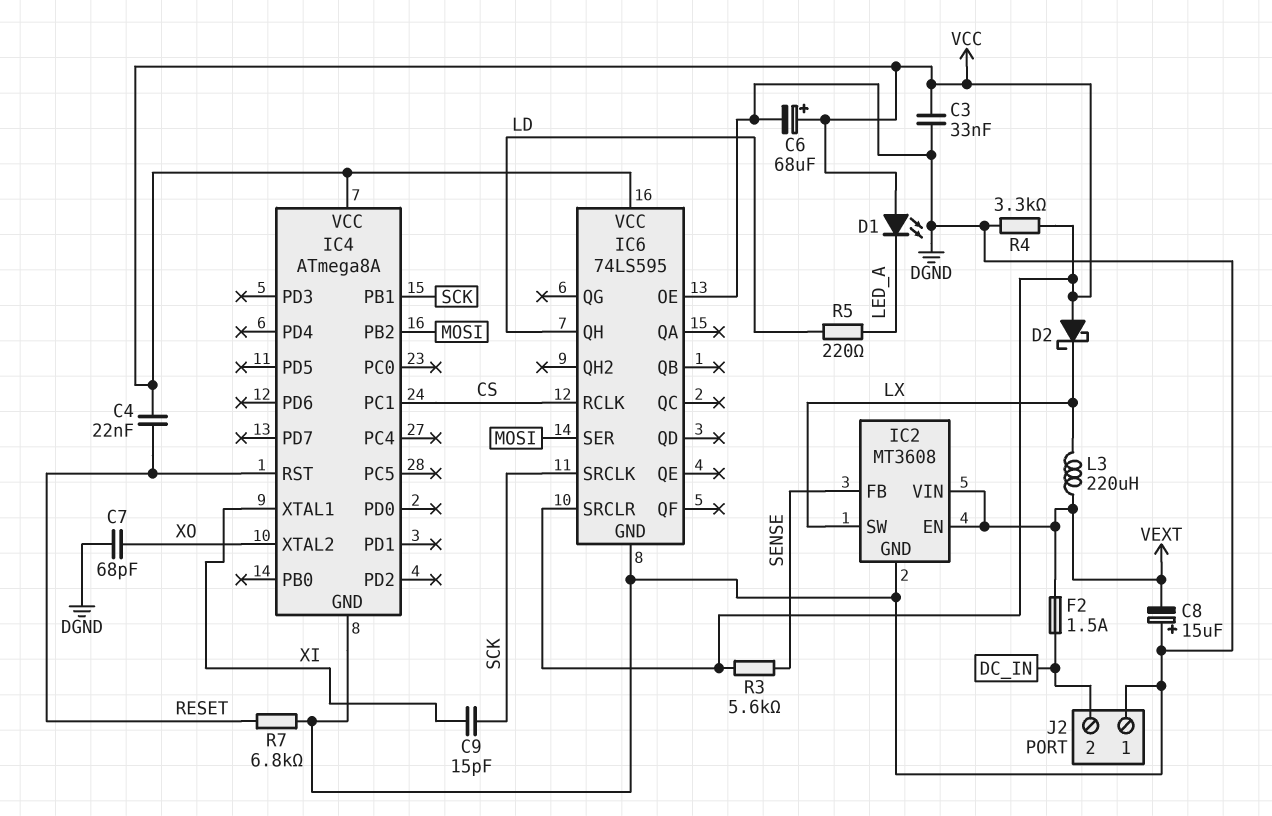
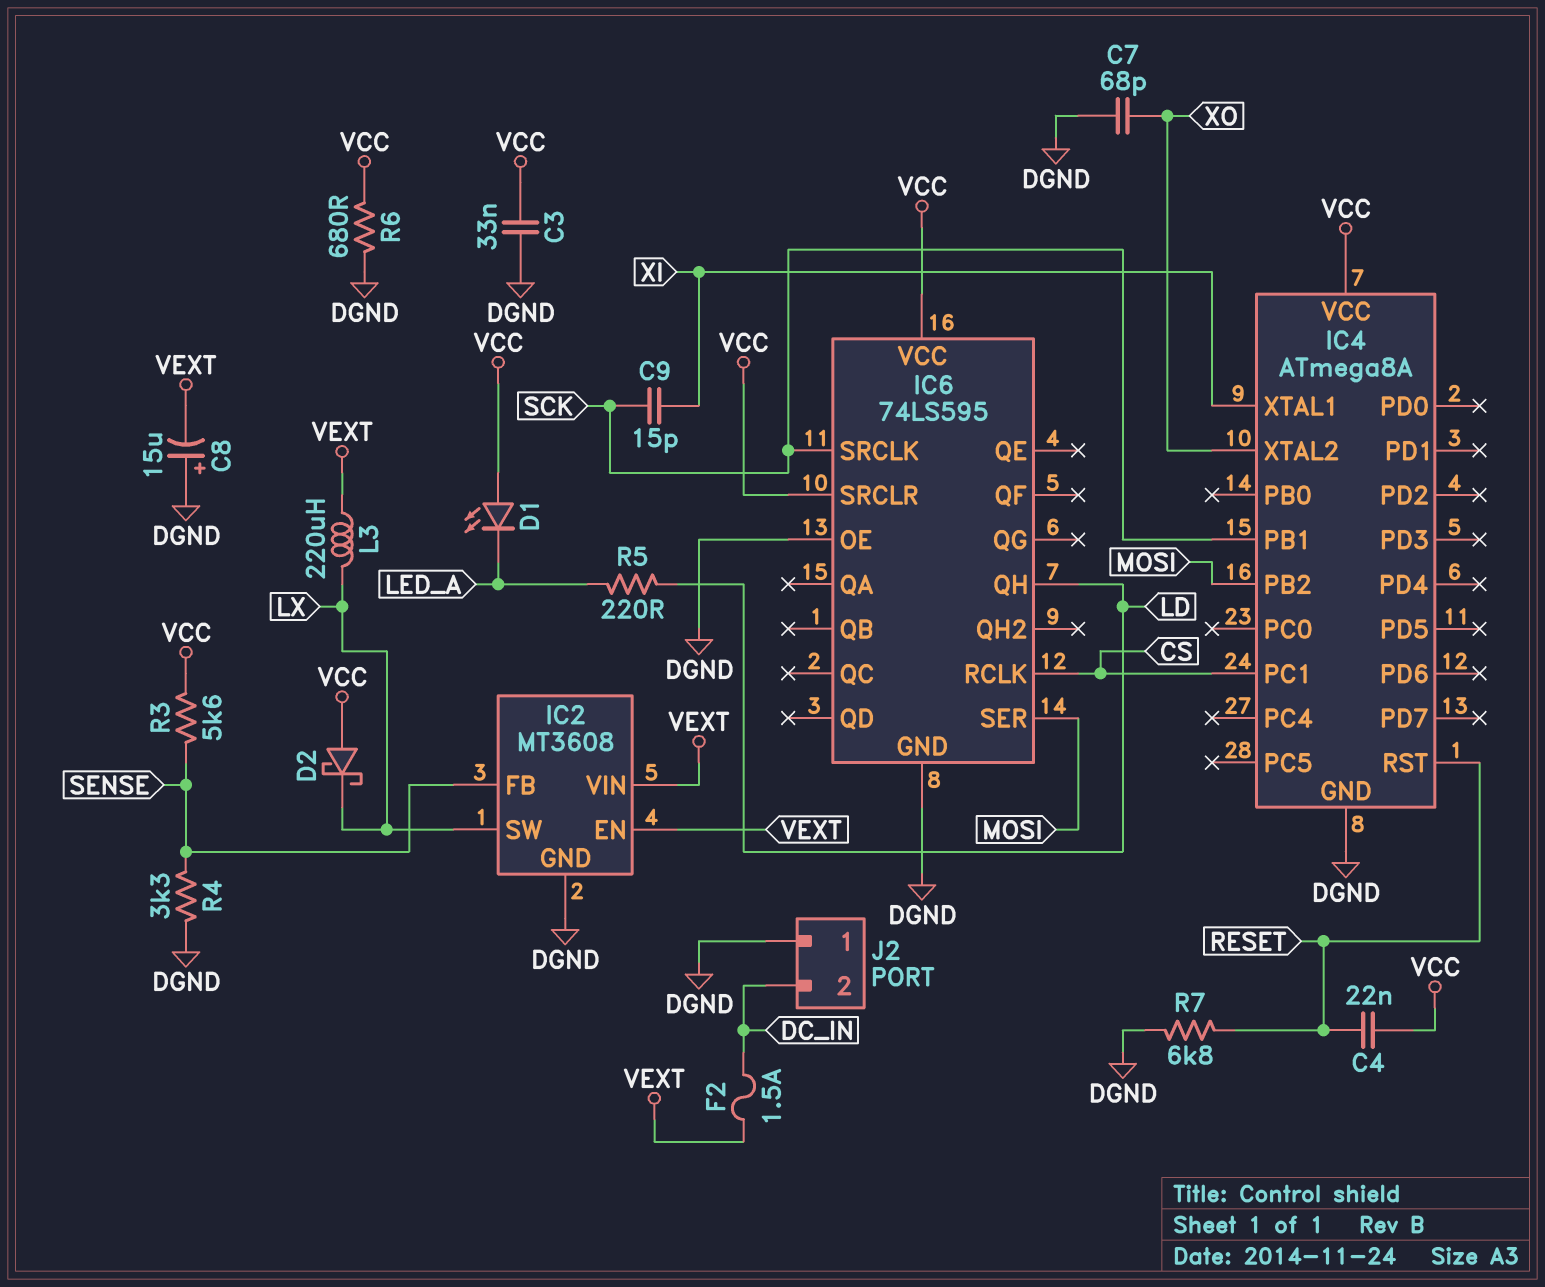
C6: 68uF (plus VCC, minus DGND) -> none
R4: 3.3k (DGND, VCC) -> 3.3k (DGND, SENSE)
R6: none -> 680 (DGND, VCC)

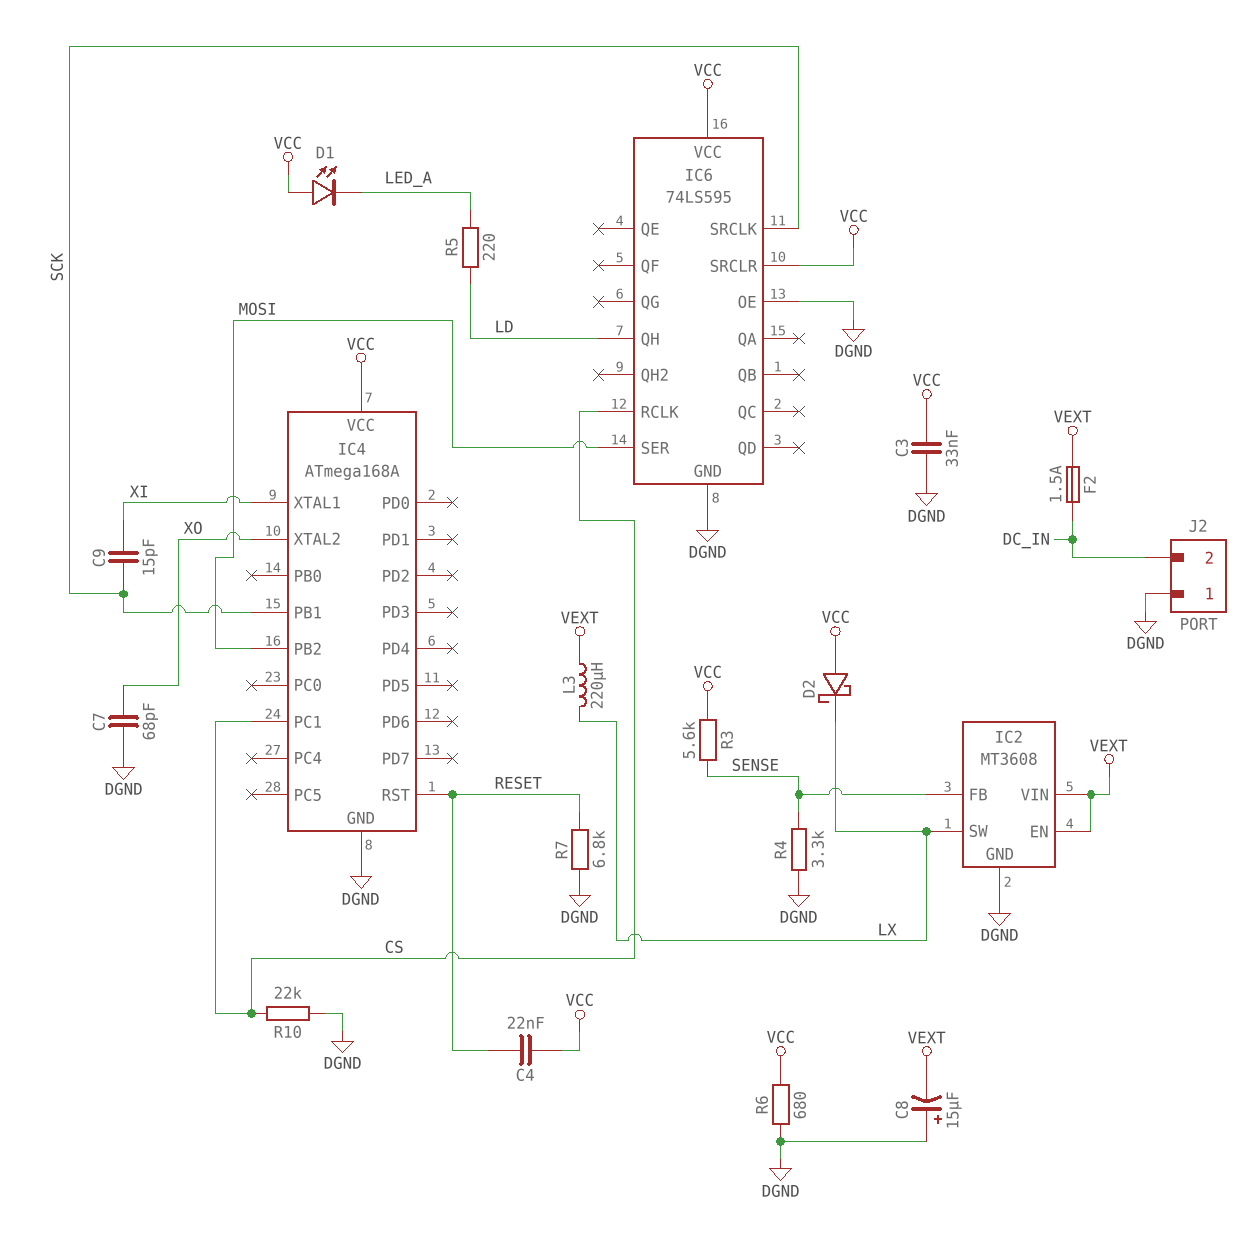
IC4: ATmega8A -> ATmega168A
R10: none -> 22k (CS, DGND)

